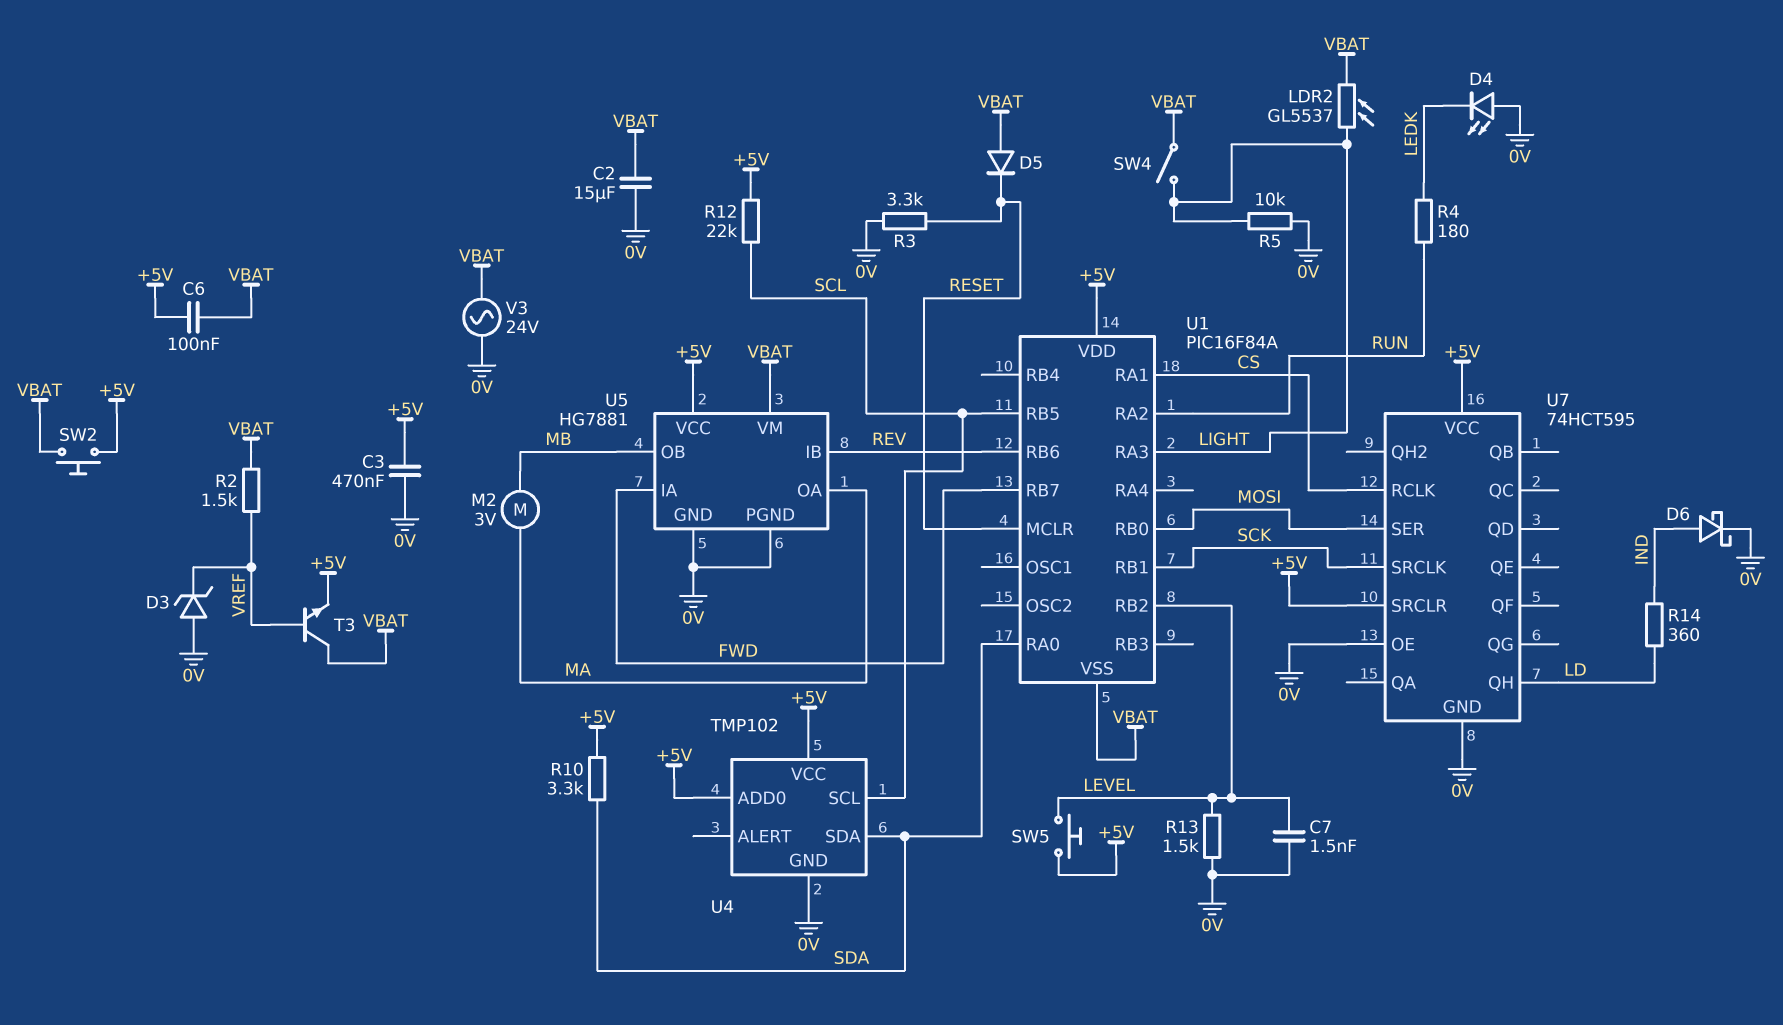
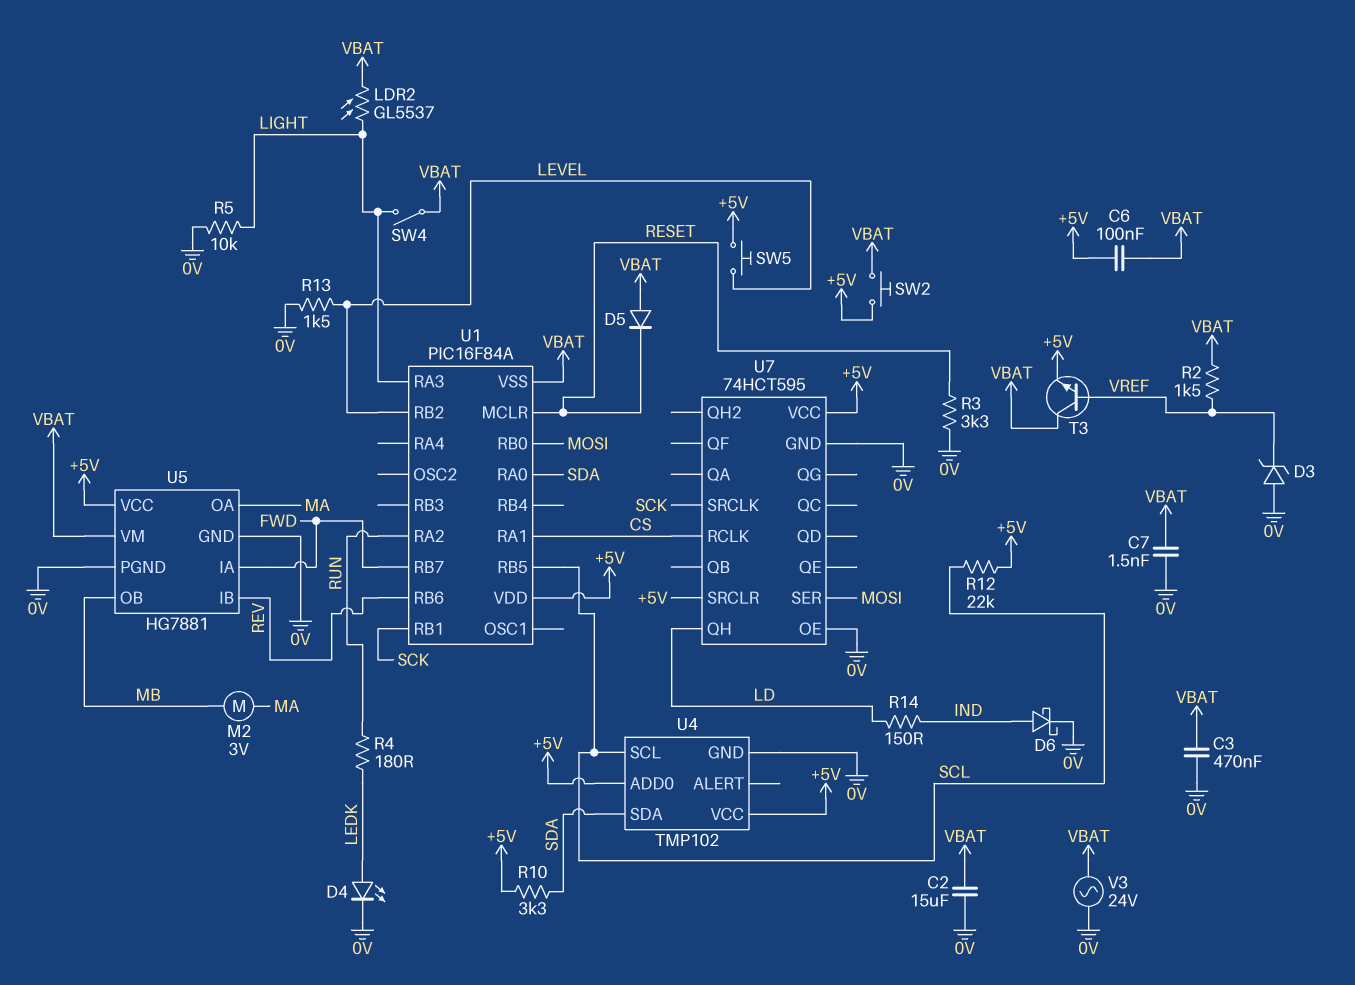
C3: 470nF (+5V, 0V) -> 470nF (0V, VBAT)
C7: 1.5nF (0V, LEVEL) -> 1.5nF (0V, VBAT)
D4: LED (A 0V, K LEDK) -> LED (A LEDK, K 0V)
R14: 360 (IND, LD) -> 150 (IND, LD)

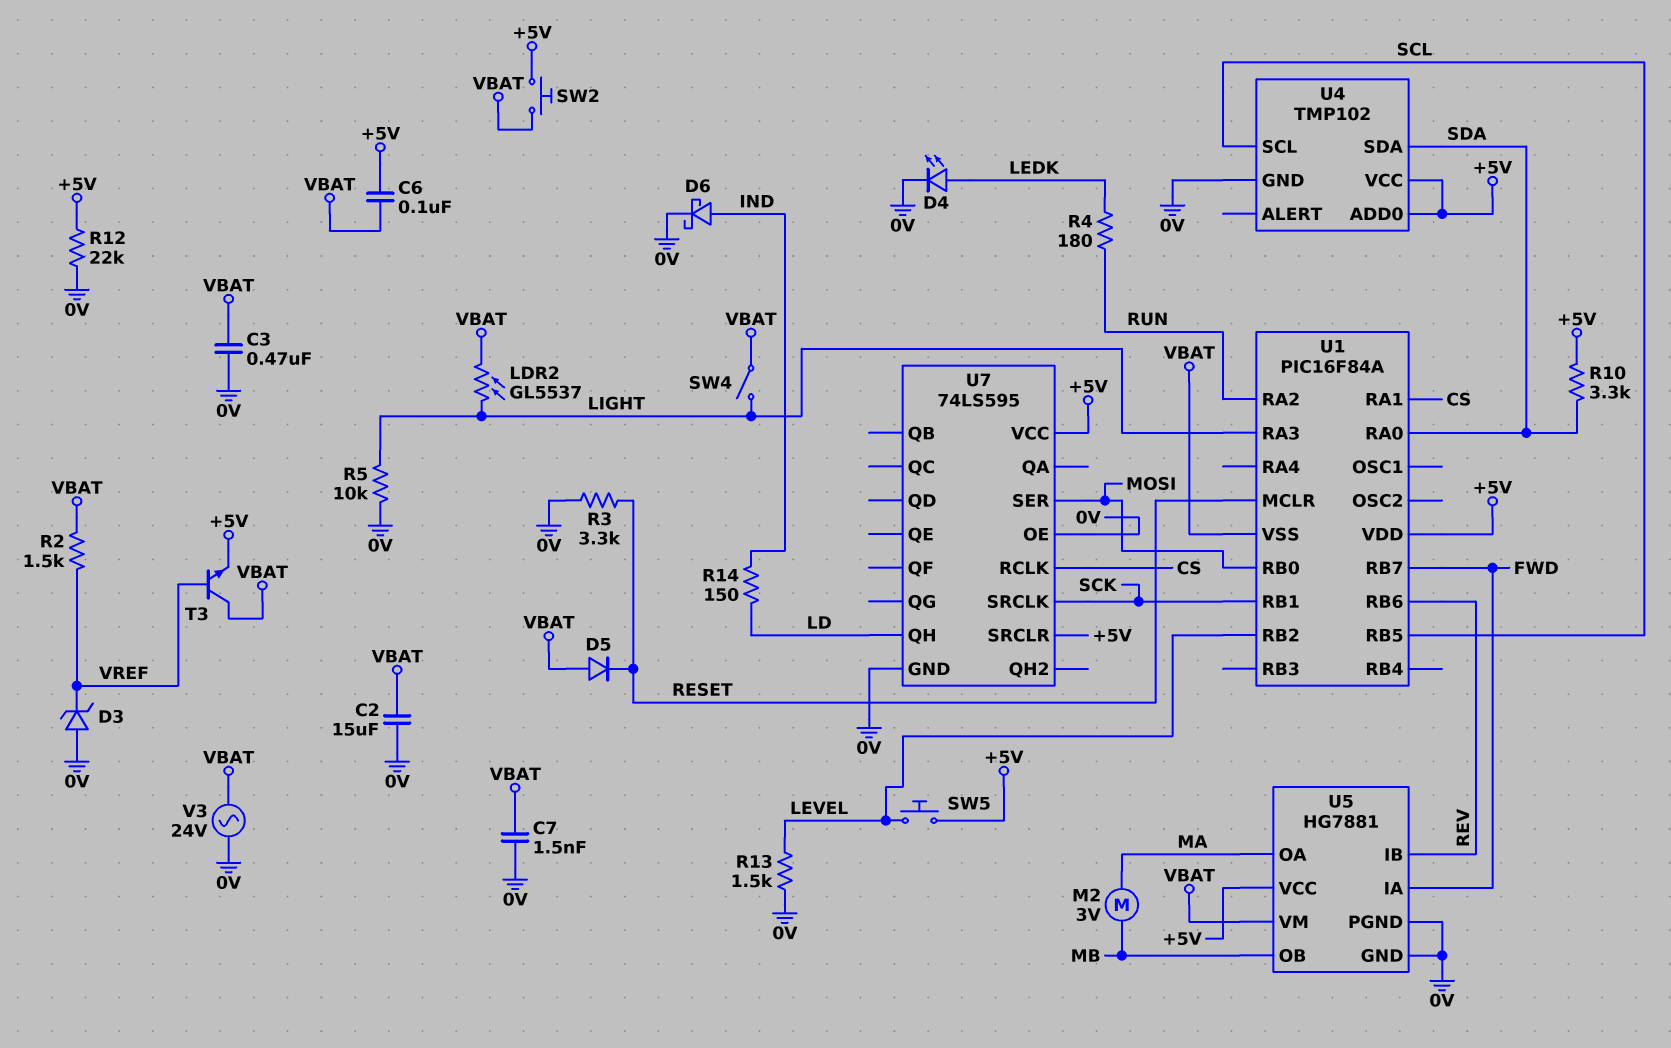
R12: 22k (+5V, SCL) -> 22k (+5V, 0V)
U7: 74HCT595 -> 74LS595

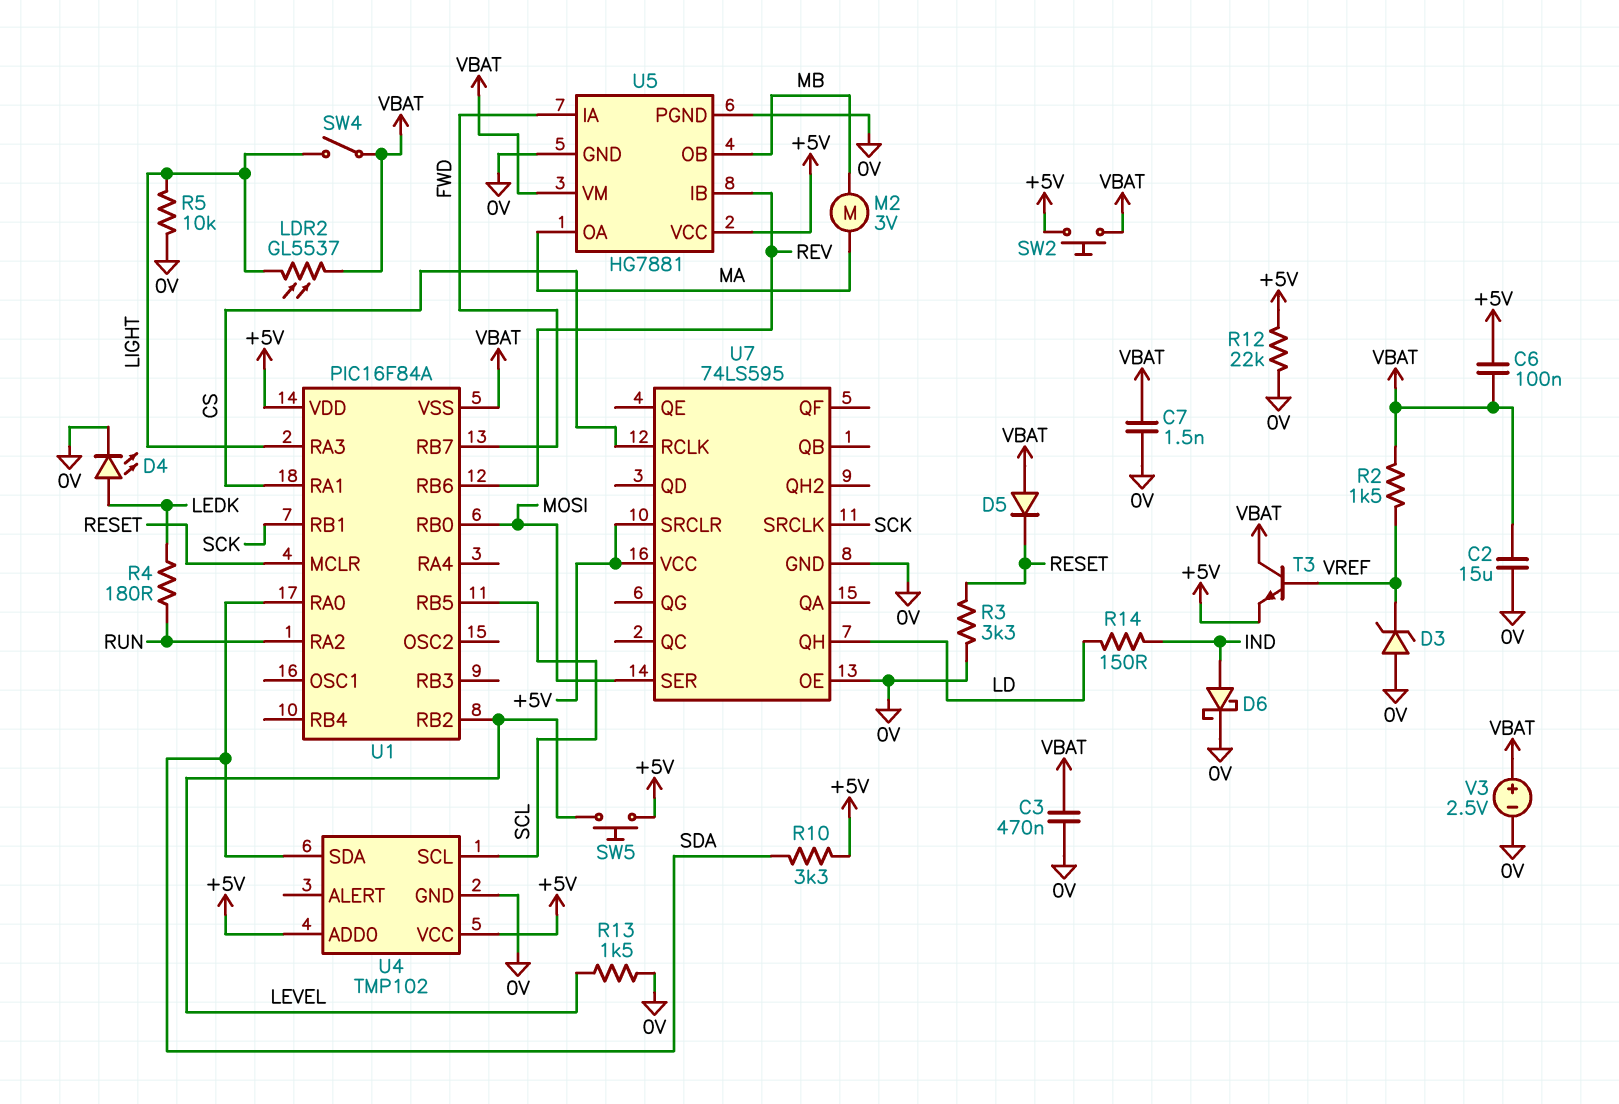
V3: AC 24V (0V, VBAT) -> 2.5V (plus VBAT, minus 0V)

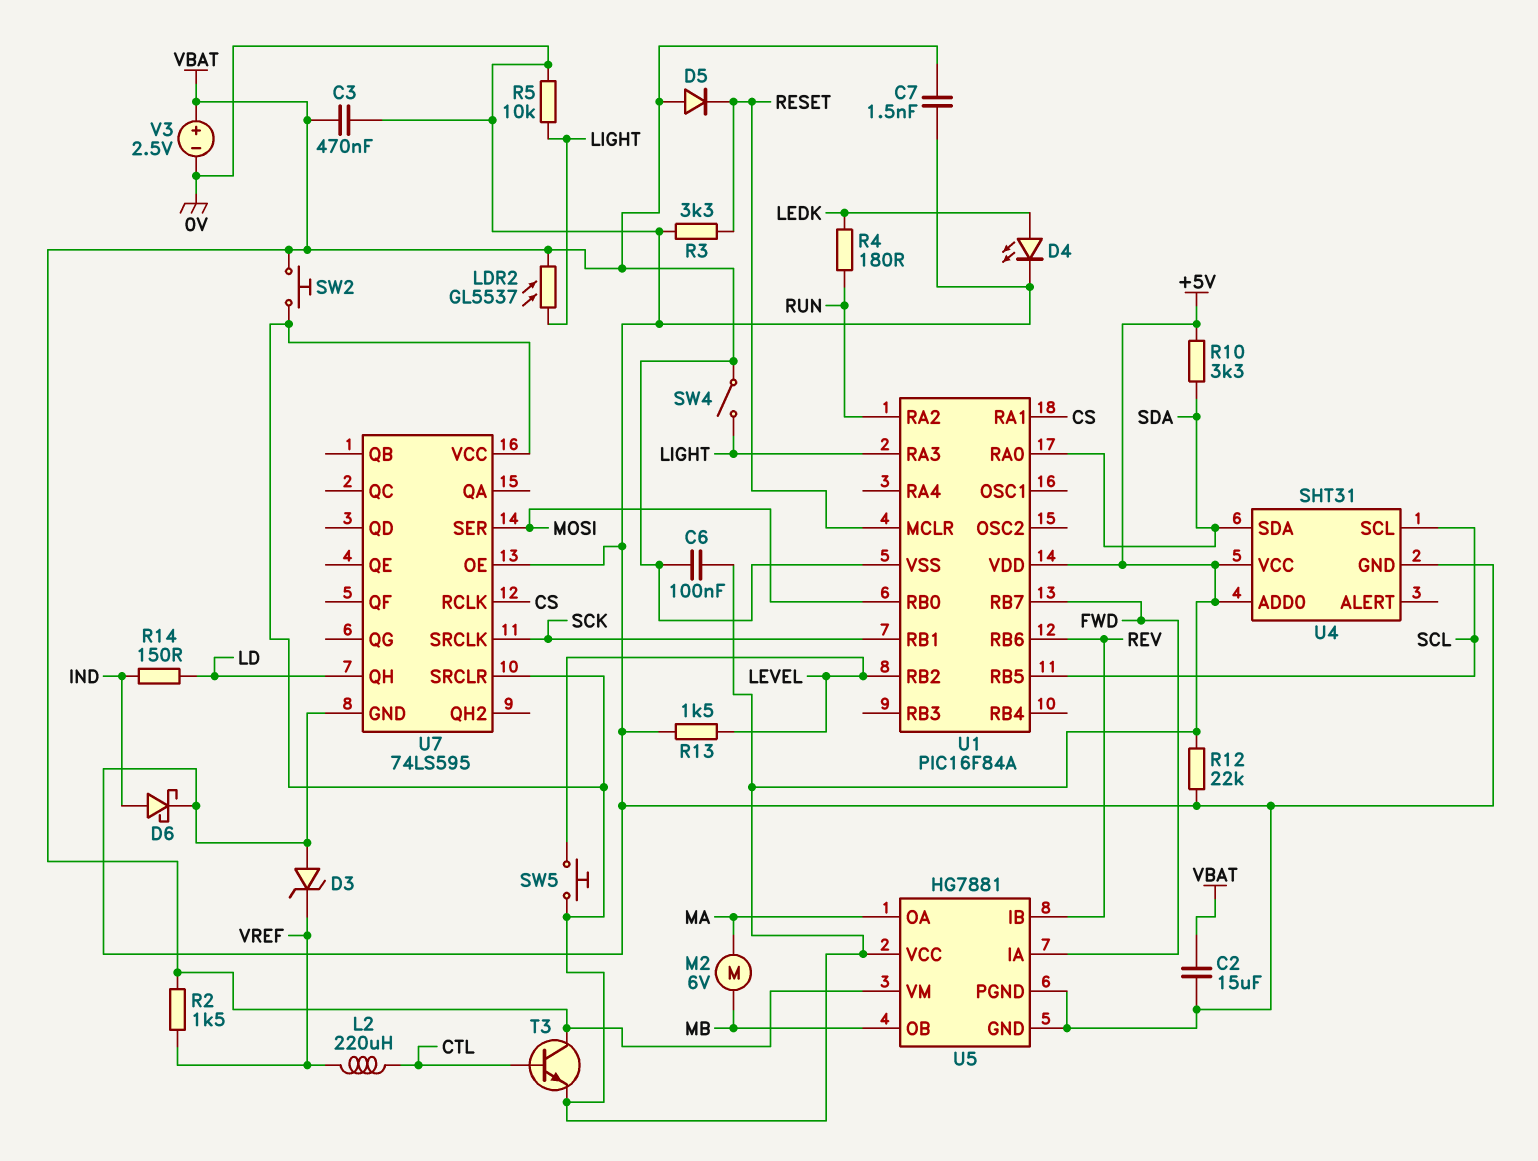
L2: none -> 220uH (CTL, VREF)
M2: motor 3V (MA, MB) -> motor 6V (MA, MB)
T3: NPN (B VREF, C VBAT, E +5V) -> NPN (B CTL, C VBAT, E +5V)
U4: TMP102 -> SHT31

